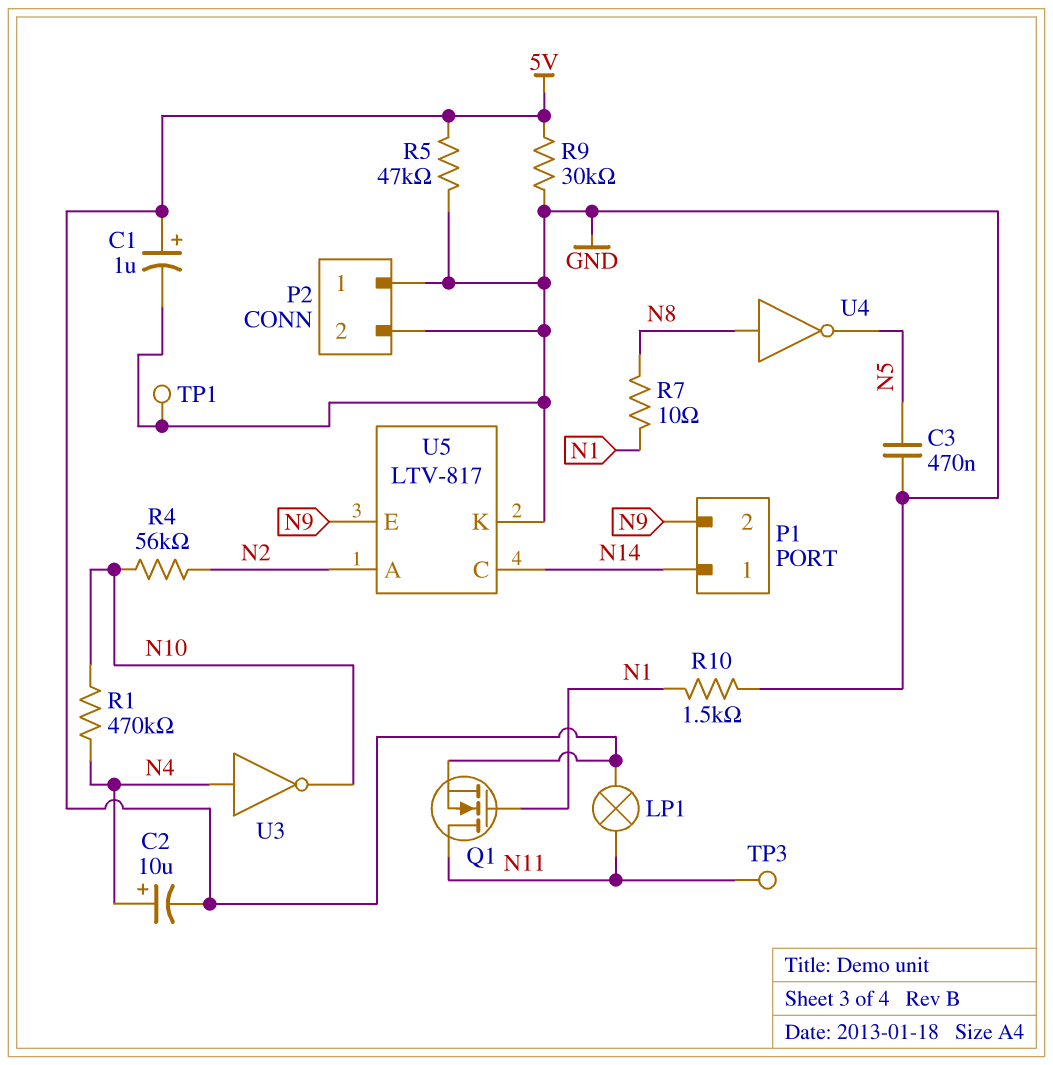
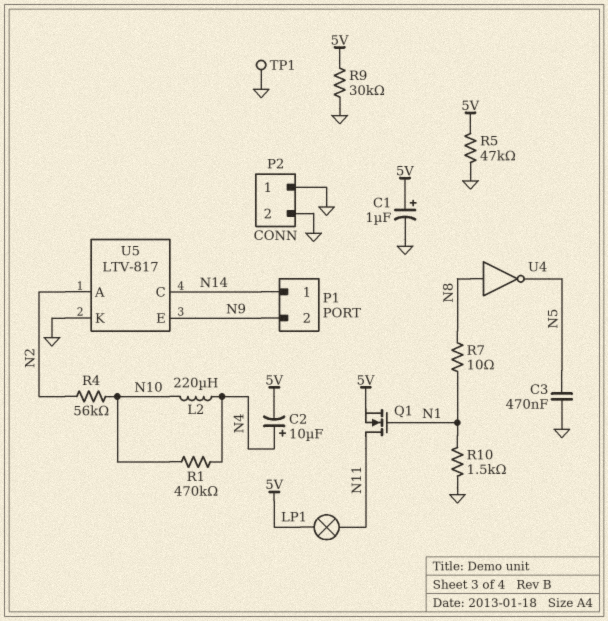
L2: none -> 220uH (N4, N10)
TP3: test point (N11) -> none
U3: NOT (in N4, out N10) -> none

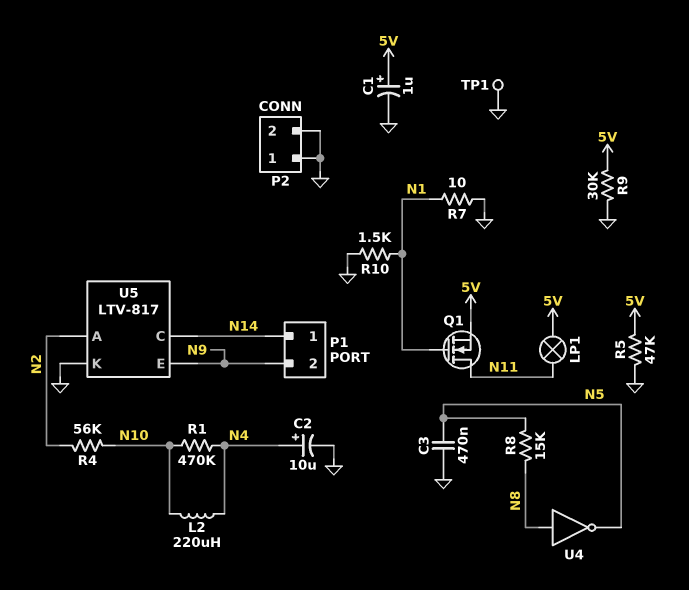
C2: 10uF (plus N4, minus 5V) -> 10uF (plus N4, minus GND)
R7: 10 (N1, N8) -> 10 (GND, N1)
R8: none -> 15k (N5, N8)

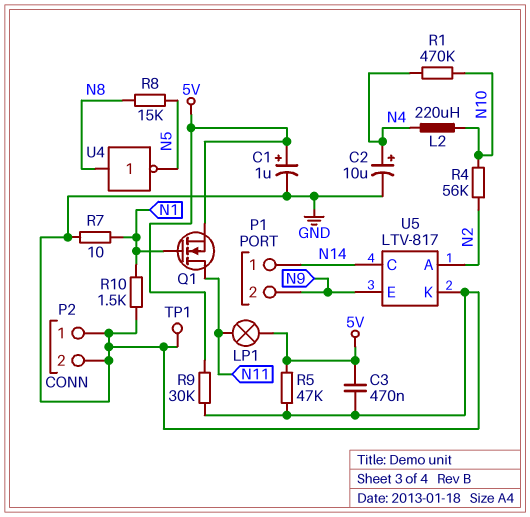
C3: 470nF (GND, N5) -> 470nF (5V, GND)

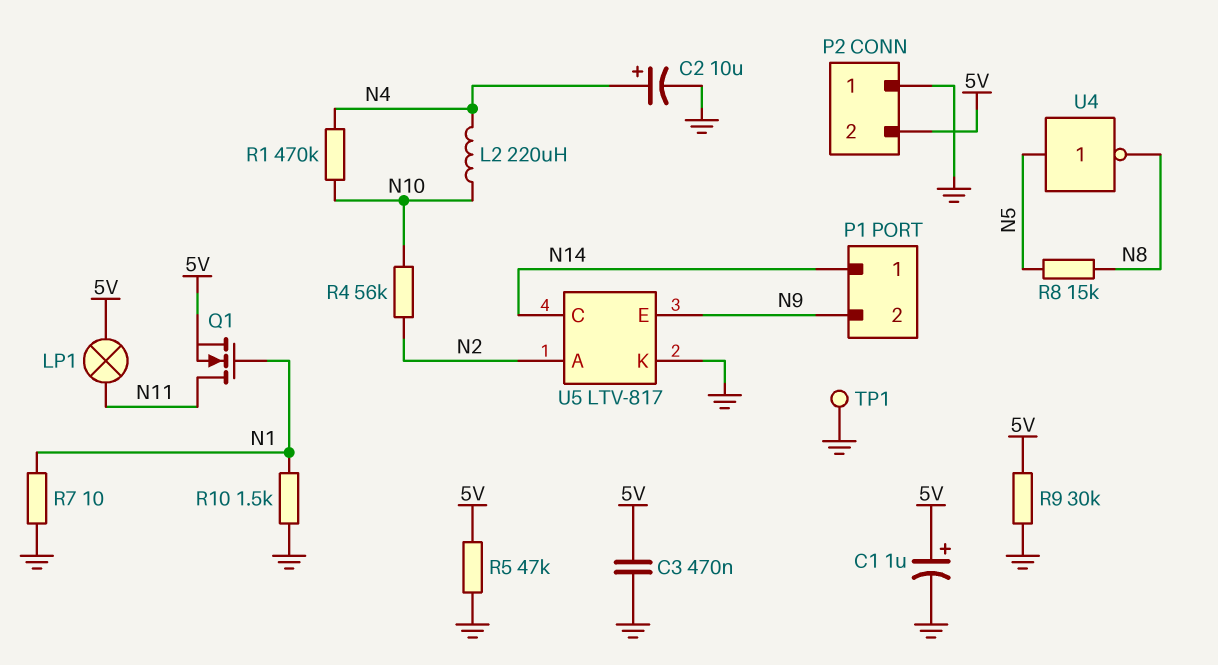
P2 pin 2: GND -> 5V
U4: NOT (in N8, out N5) -> NOT (in N5, out N8)

